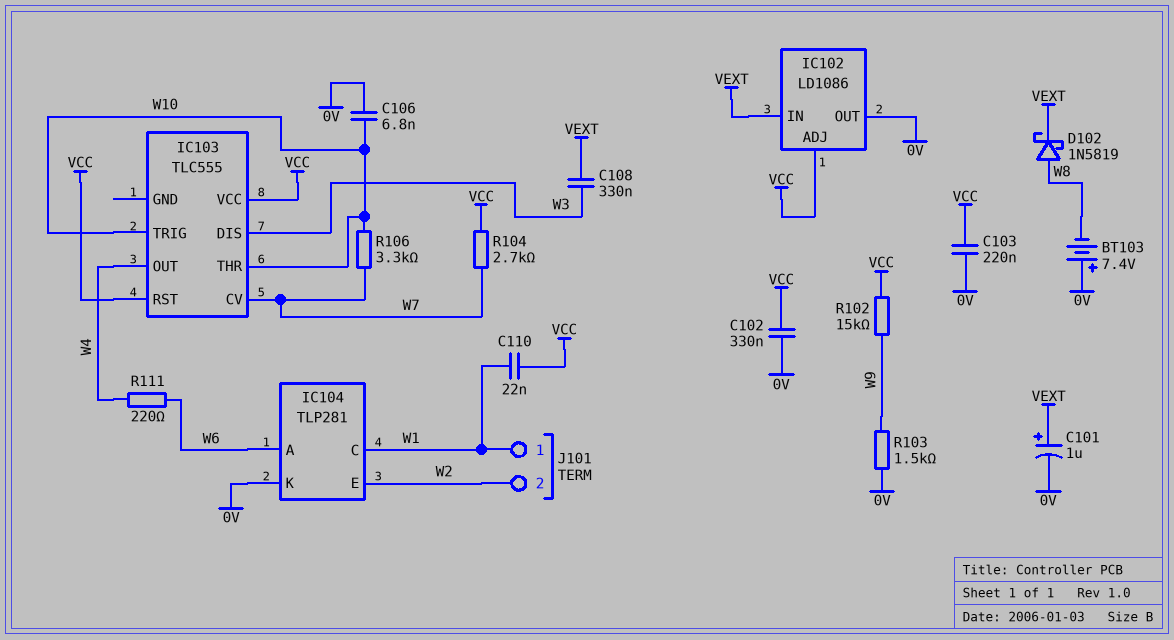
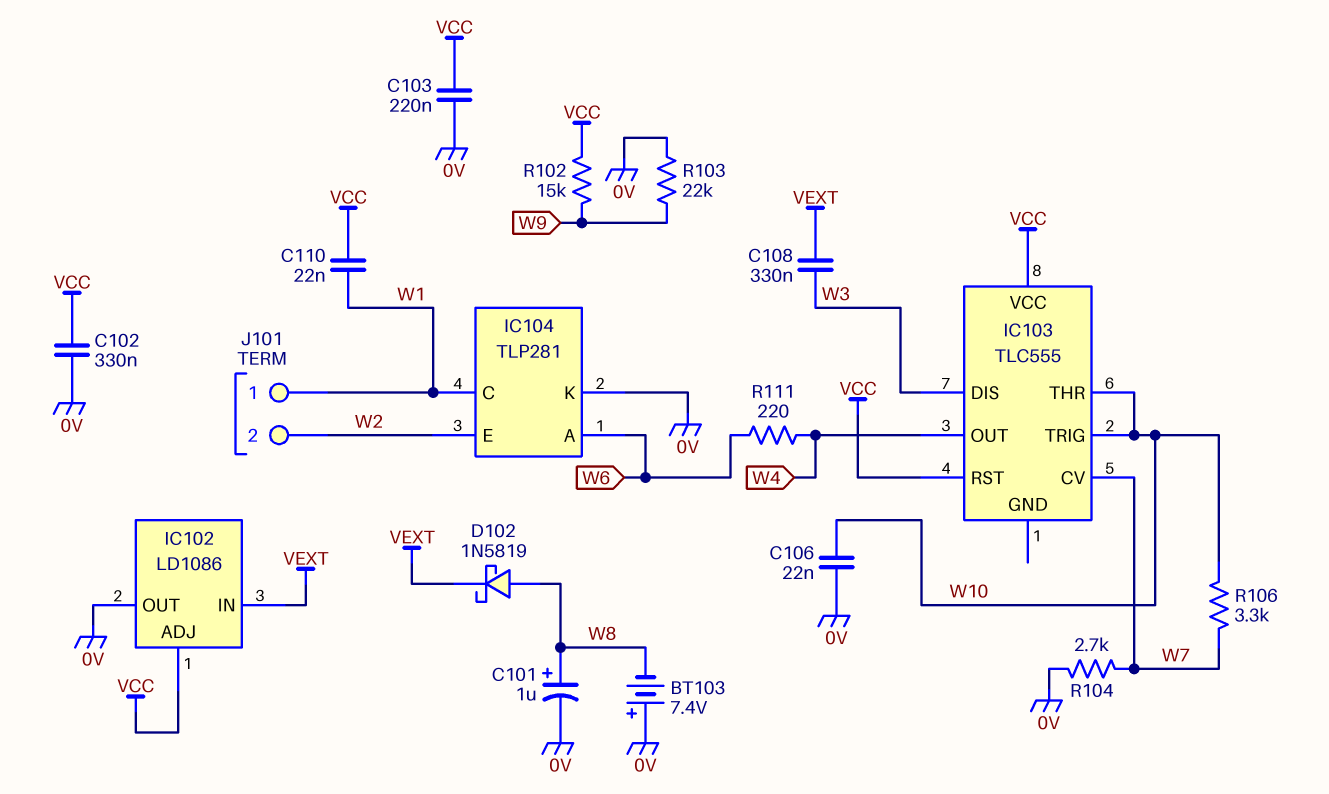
C101: 1uF (plus VEXT, minus 0V) -> 1uF (plus W8, minus 0V)
C106: 6.8nF (0V, W10) -> 22nF (0V, W10)
R103: 1.5k (0V, W9) -> 22k (0V, W9)
R104: 2.7k (VCC, W7) -> 2.7k (0V, W7)

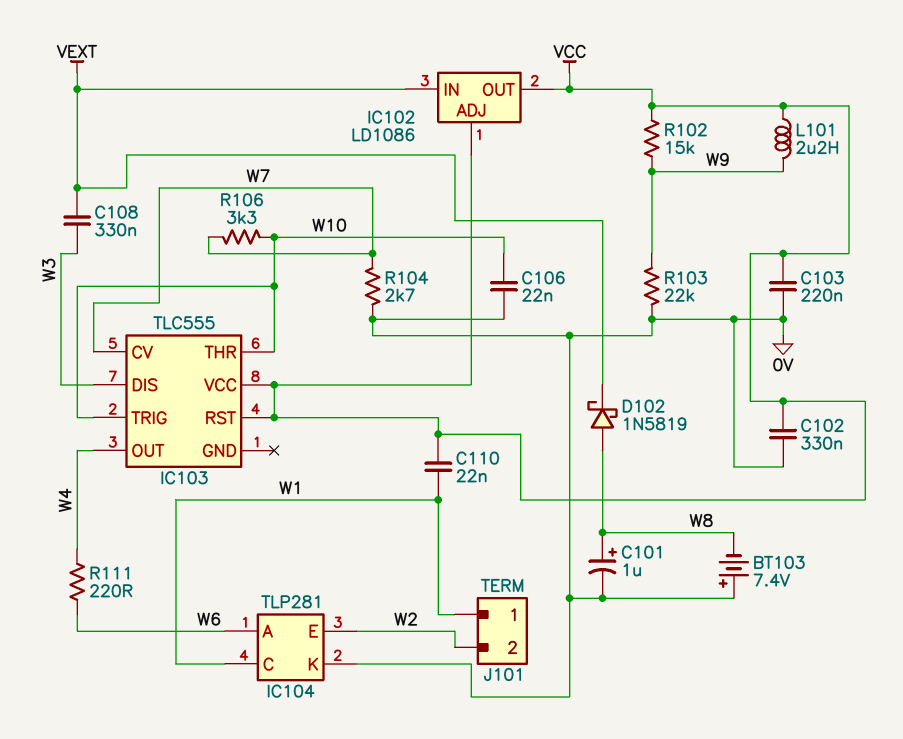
IC102 pin OUT: 0V -> VCC
L101: none -> 2.2uH (VCC, W9)

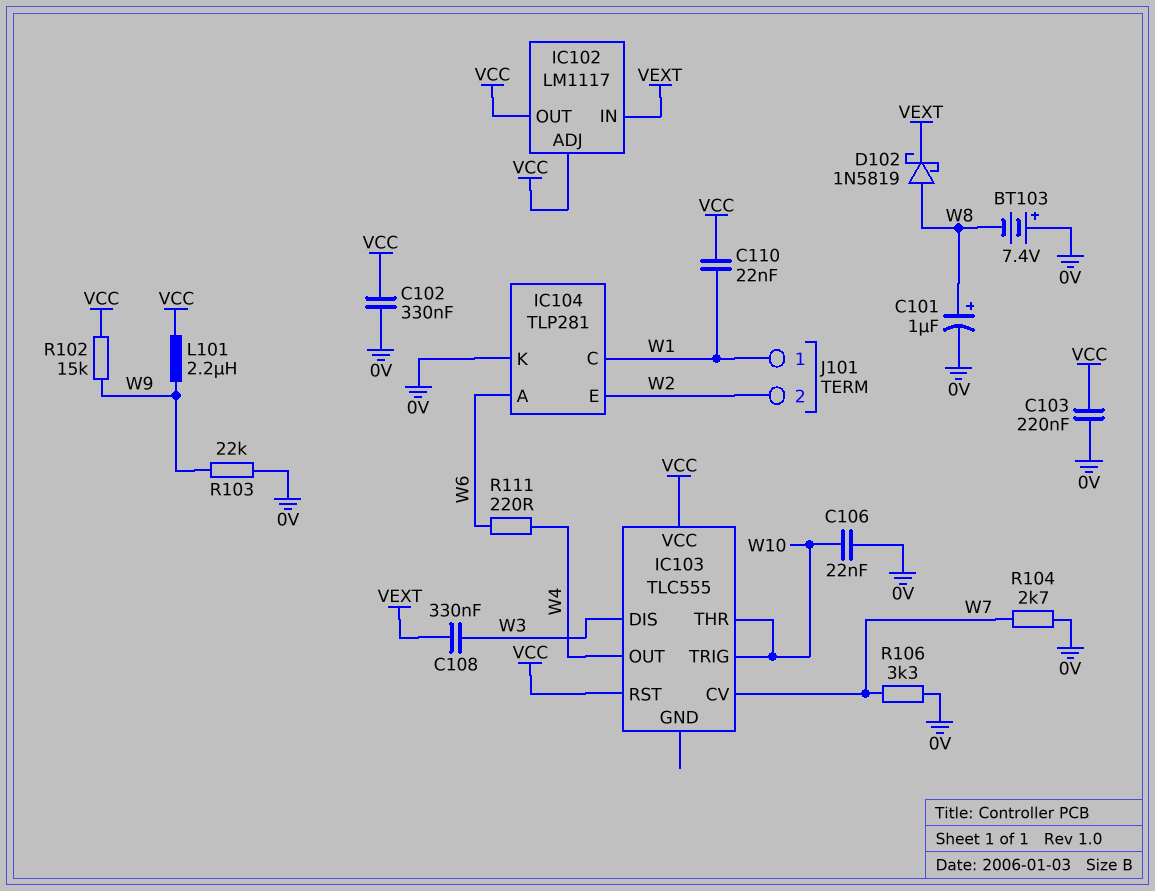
IC102: LD1086 -> LM1117
R106: 3.3k (W7, W10) -> 3.3k (0V, W7)

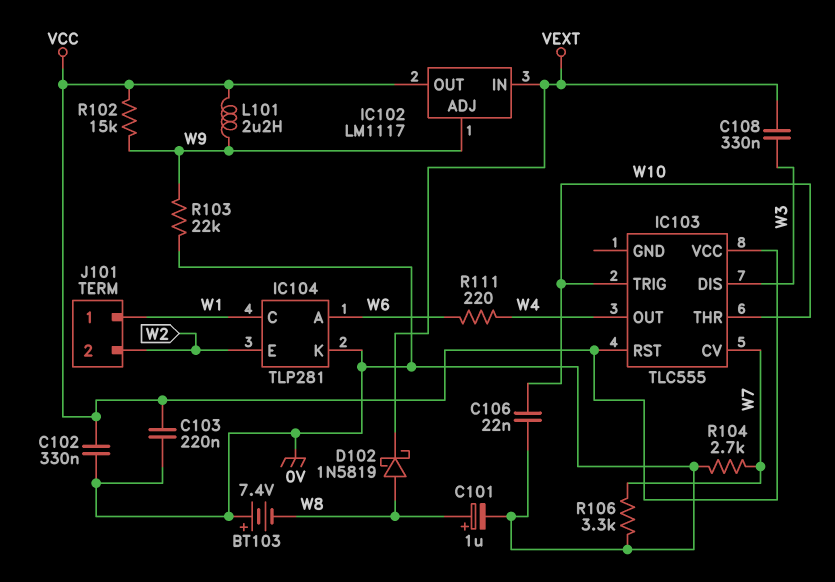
C110: 22nF (VCC, W1) -> none
IC102 pin ADJ: VCC -> W9

